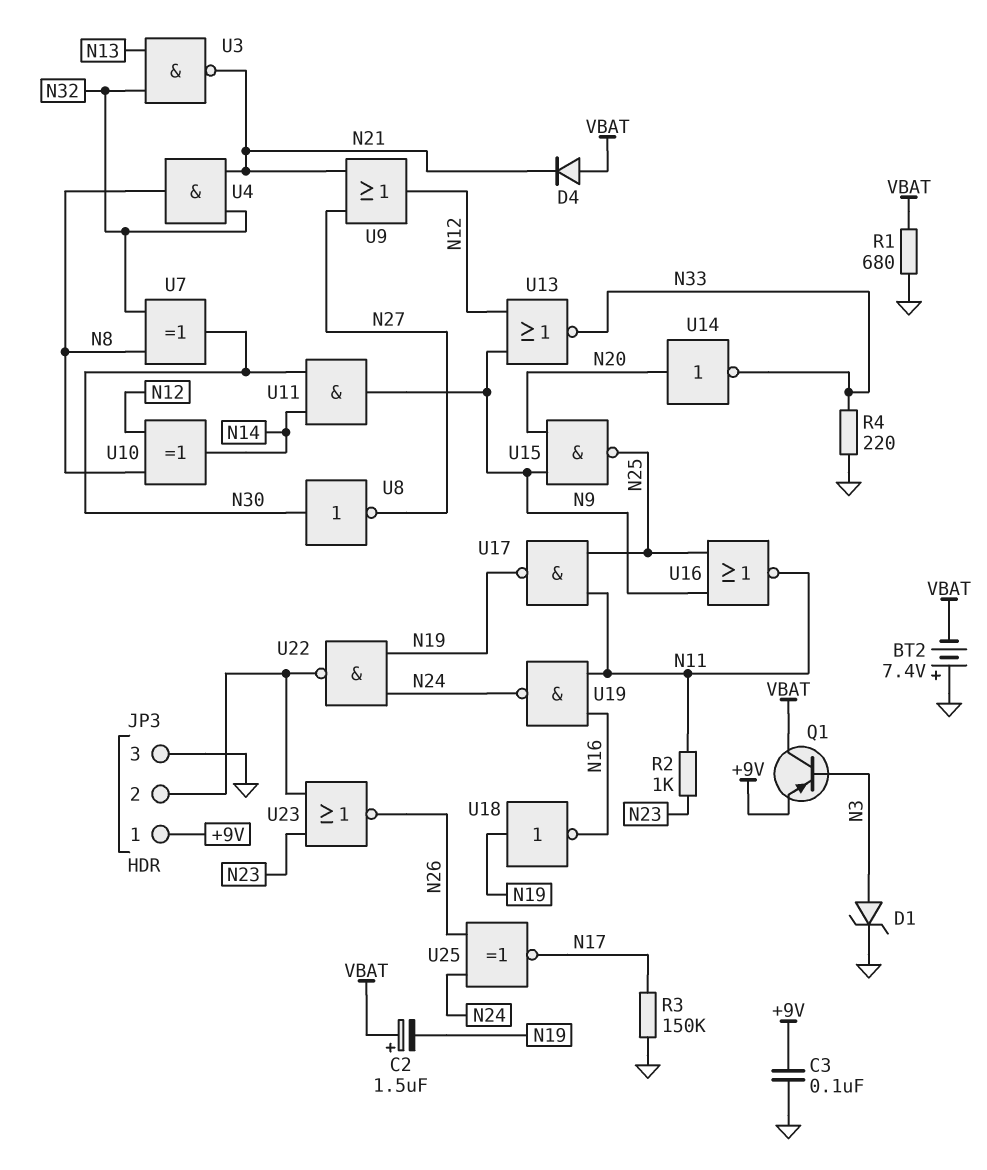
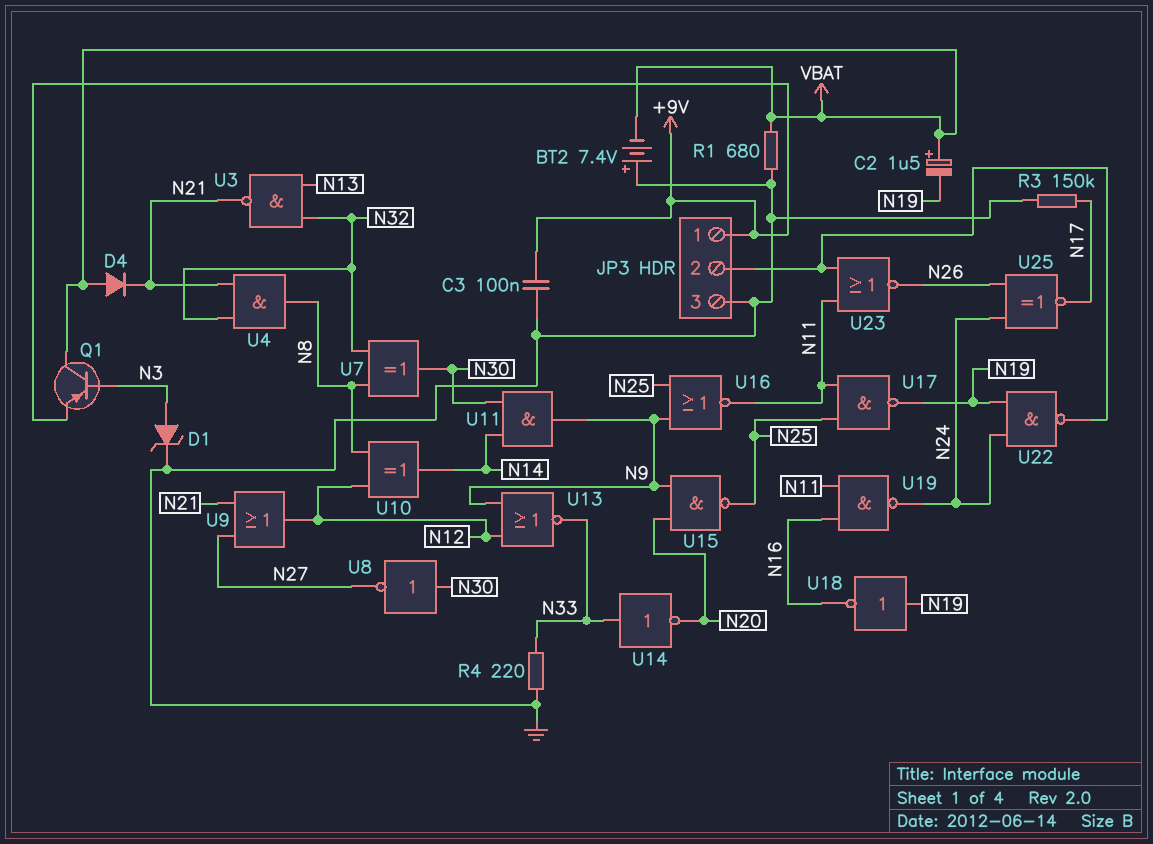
R2: 1k (N11, N23) -> none
U14: NOT (in N20, out N33) -> NOT (in N33, out N20)
U23: NOR (in JP3/2, in N23, out N26) -> NOR (in JP3/2, in N11, out N26)

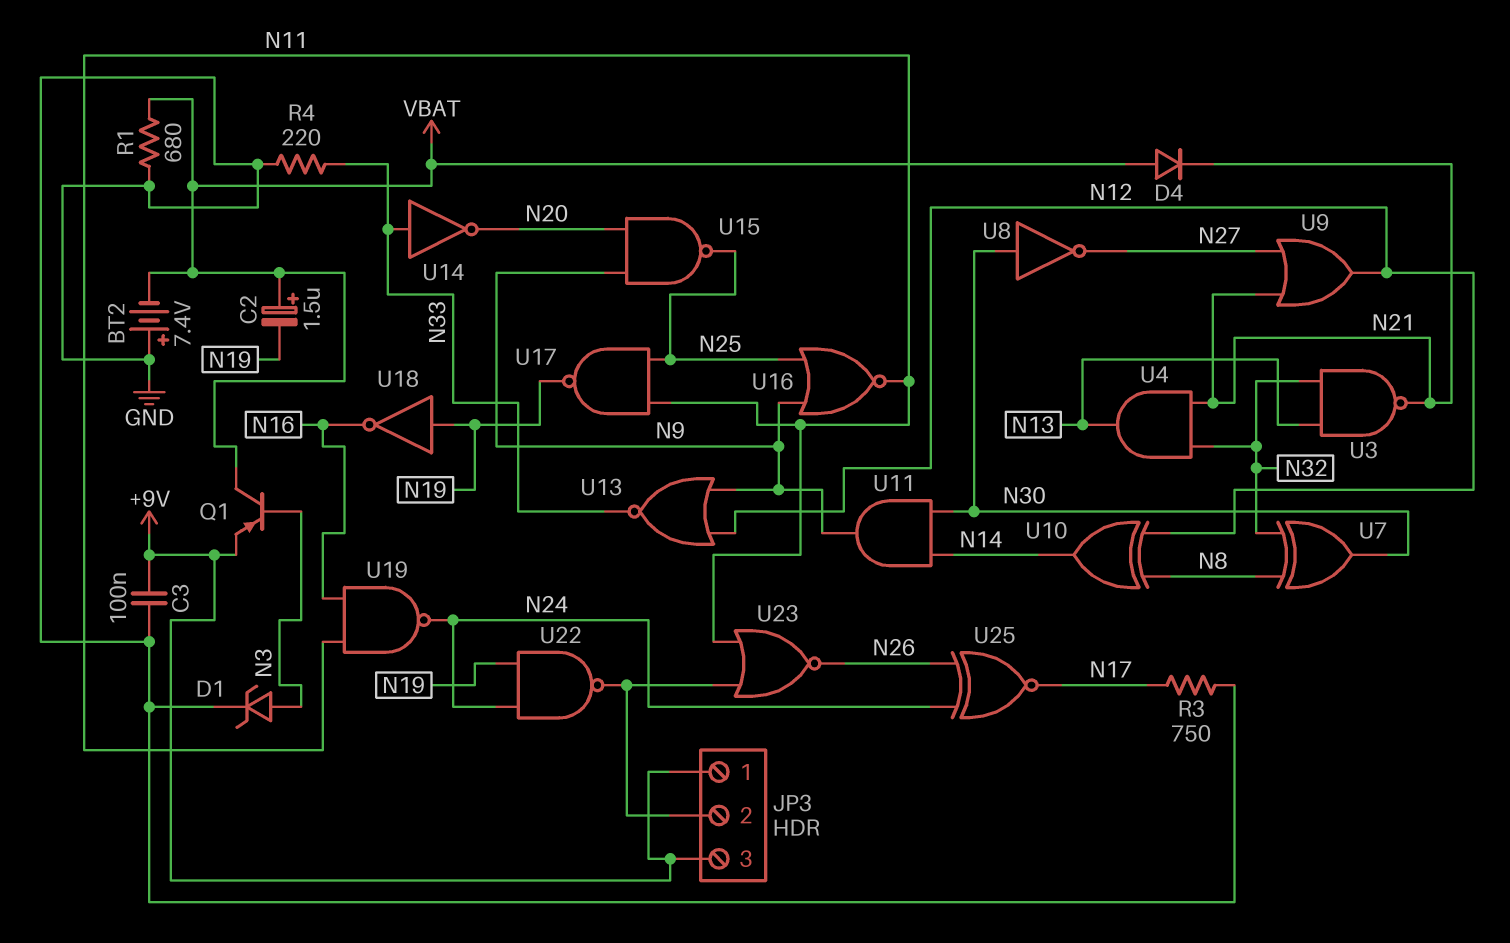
JP3 pin 3: GND -> +9V
R3: 150k (GND, N17) -> 750 (GND, N17)
U4: AND (in N21, in N32, out N8) -> AND (in N21, in N32, out N13)

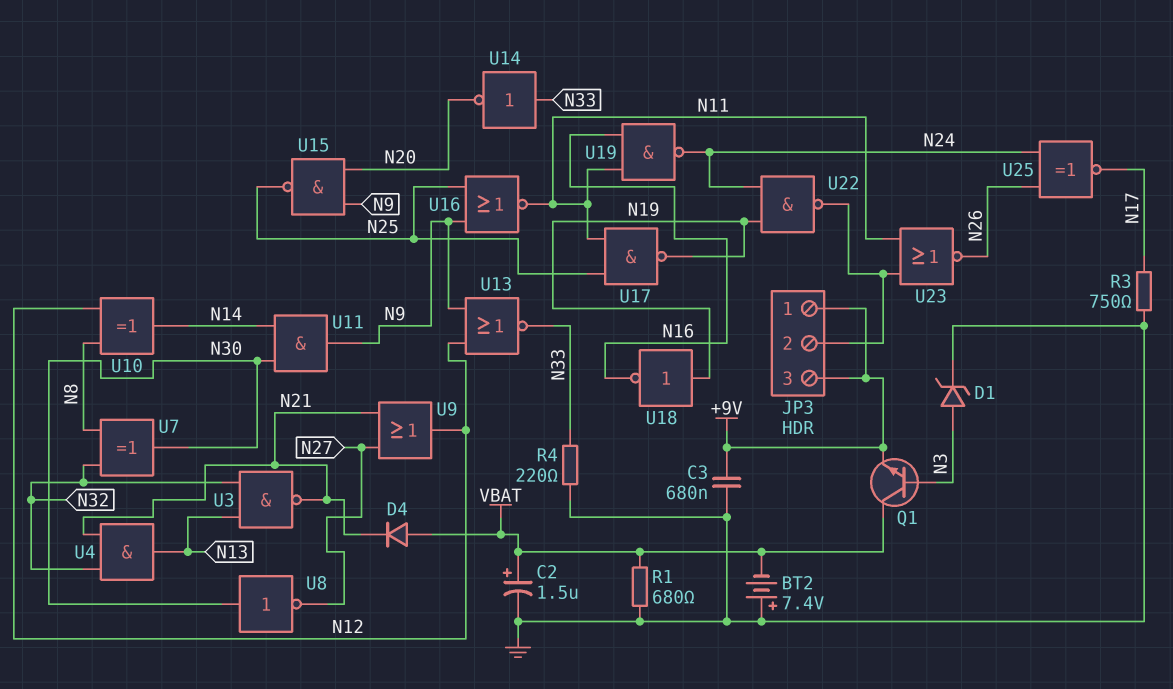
C2: 1.5uF (plus VBAT, minus N19) -> 1.5uF (plus VBAT, minus GND)
C3: 100nF (+9V, GND) -> 680nF (+9V, GND)
Q1: PNP (B N3, C VBAT, E +9V) -> NPN (B N3, C VBAT, E +9V)

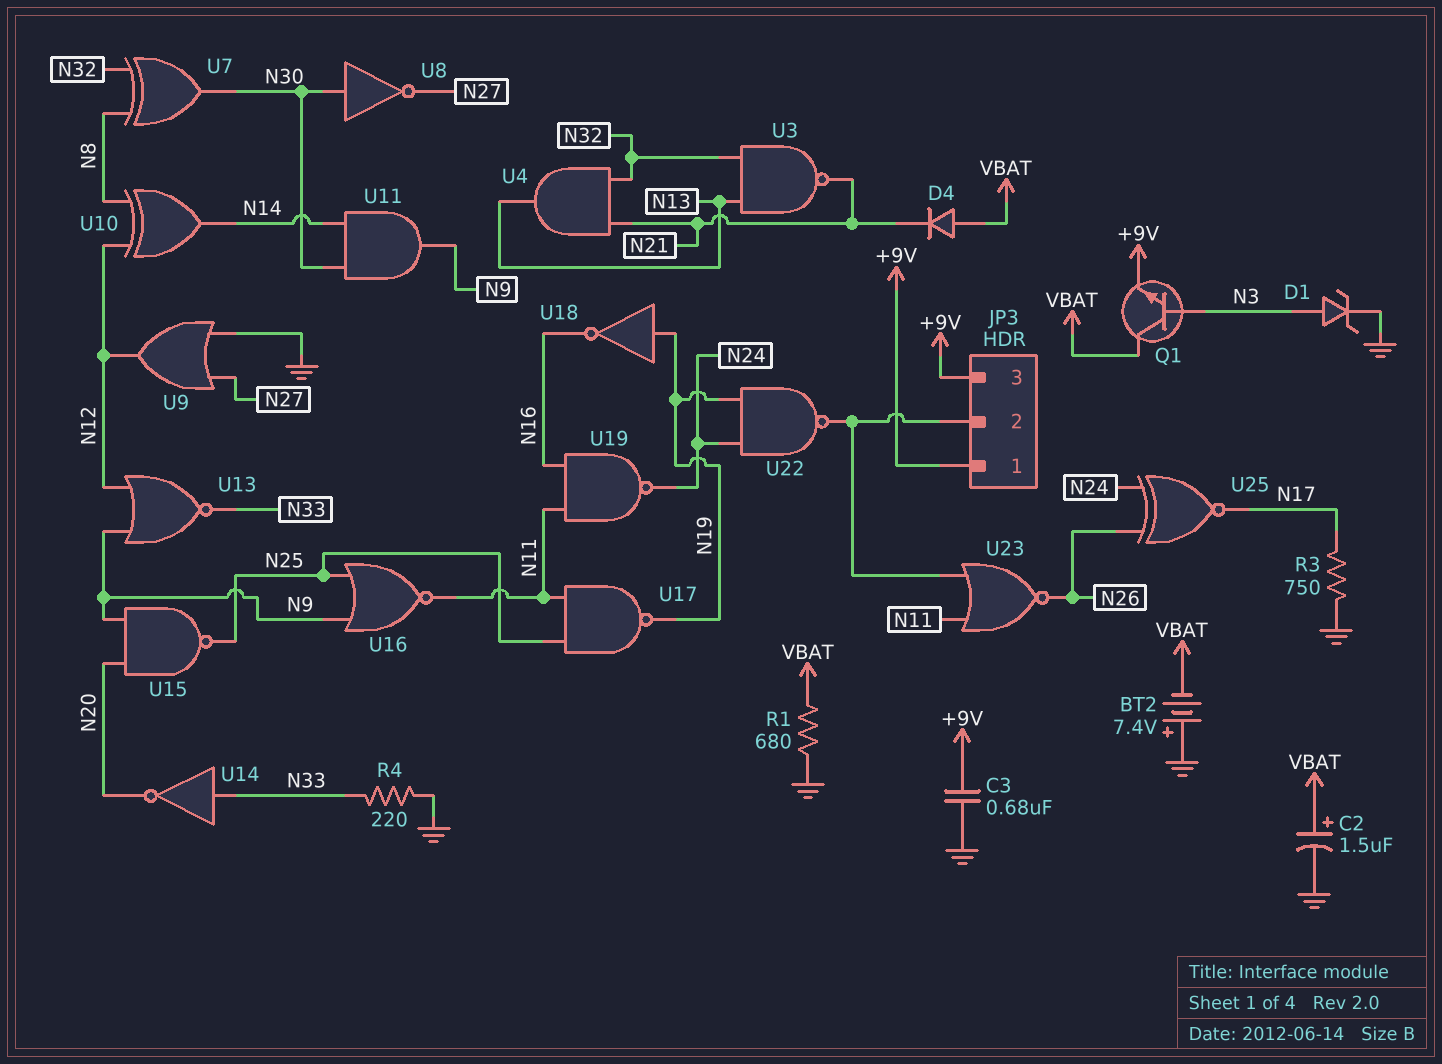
U9: OR (in N21, in N27, out N12) -> OR (in GND, in N27, out N12)

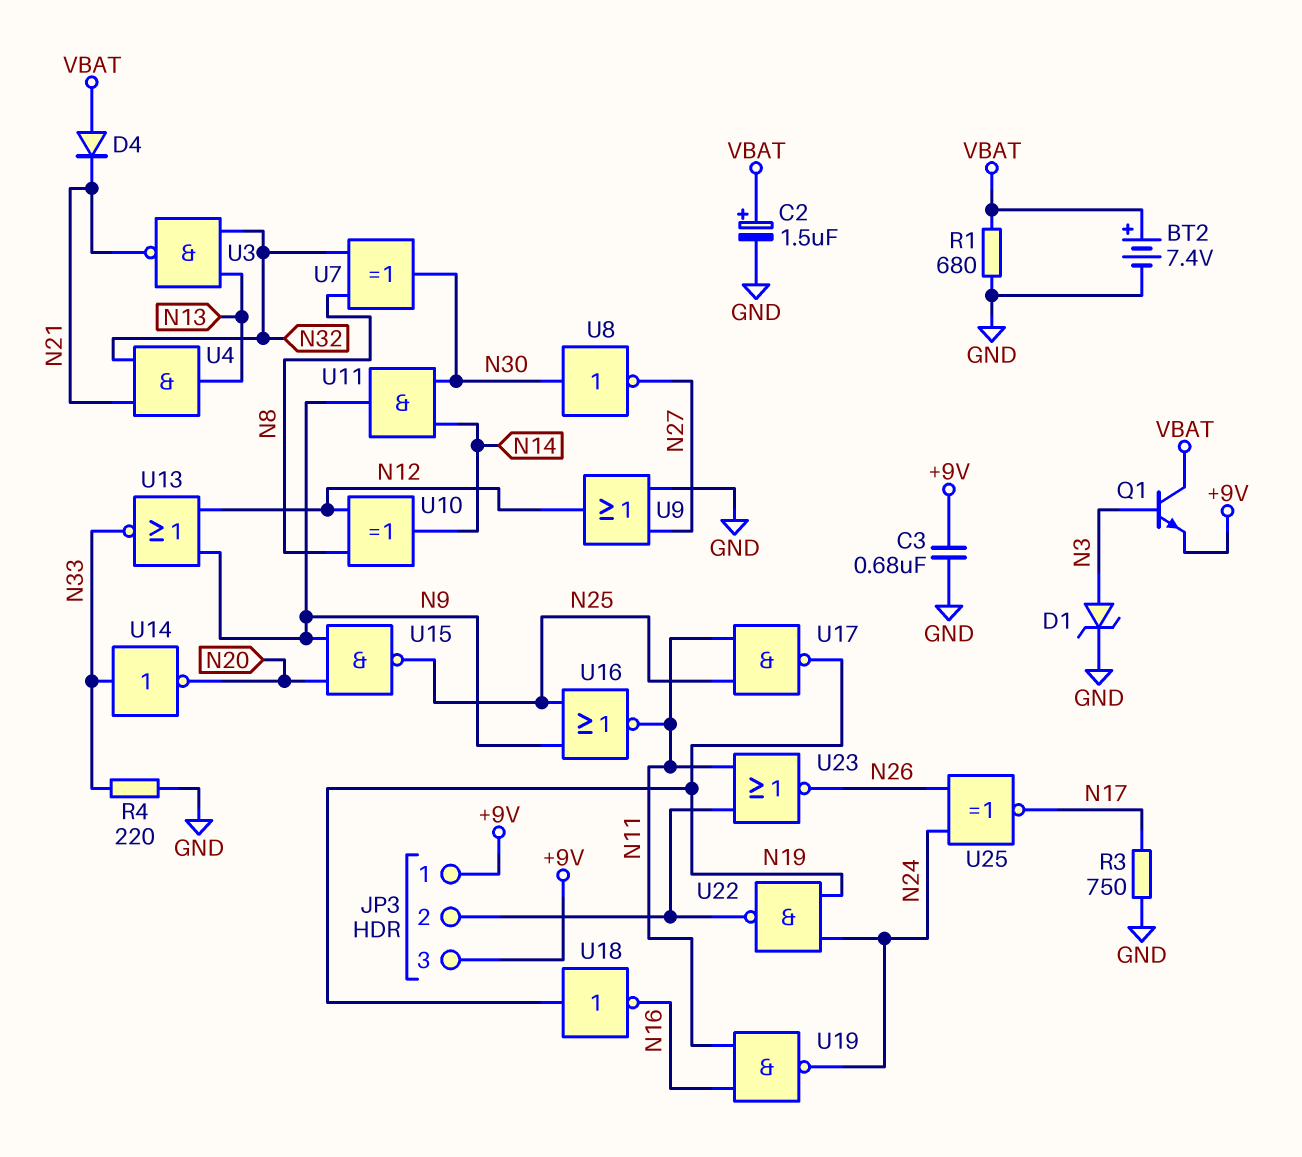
BT2: 7.4V (plus GND, minus VBAT) -> 7.4V (plus VBAT, minus GND)

